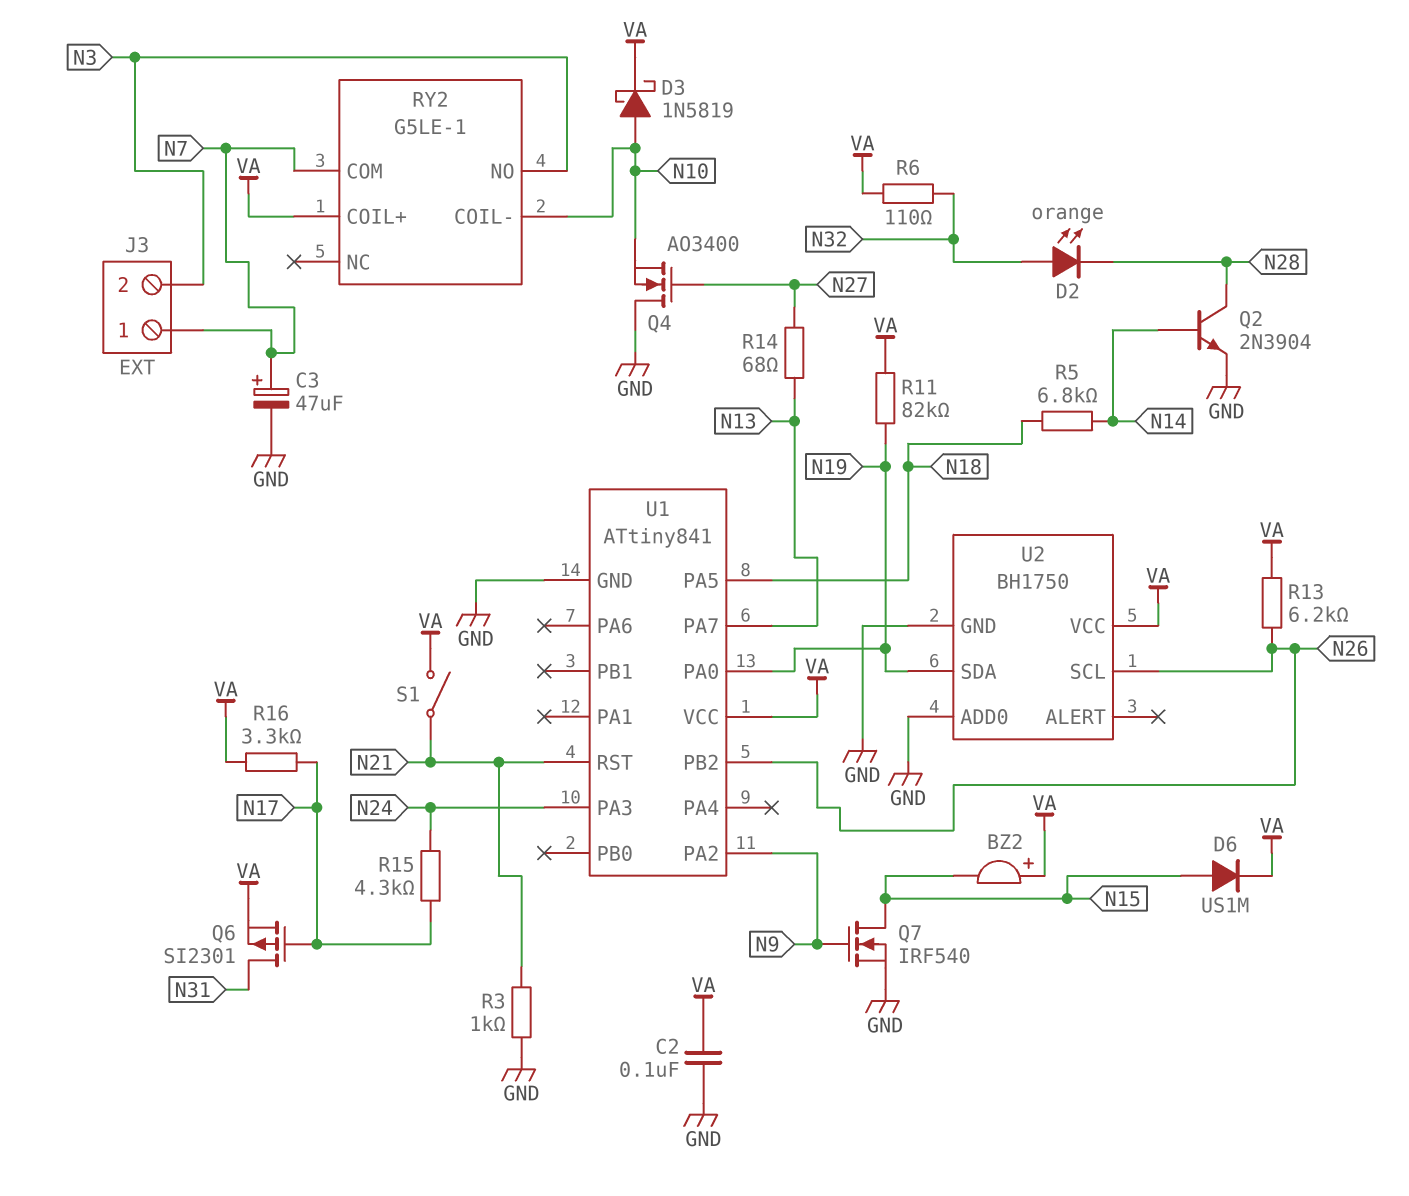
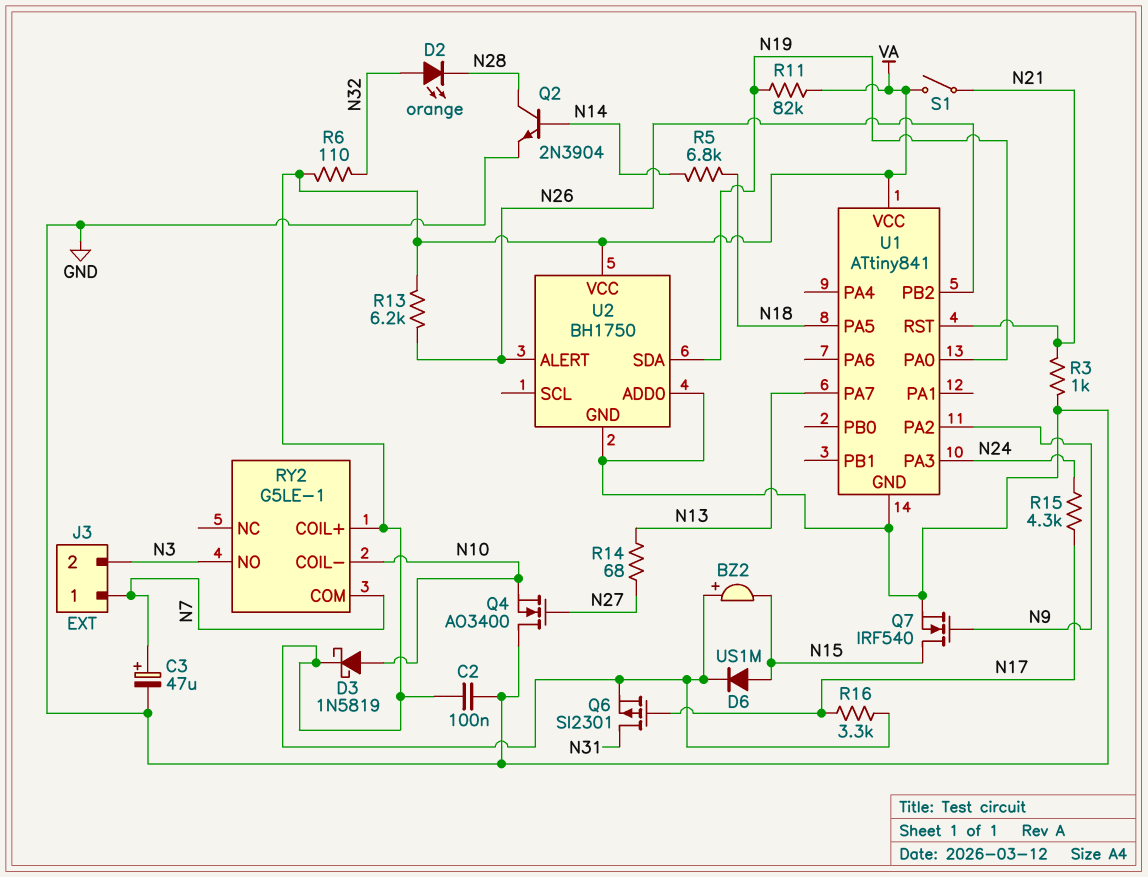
U2 pin ALERT: none -> N26
U2 pin SCL: N26 -> none

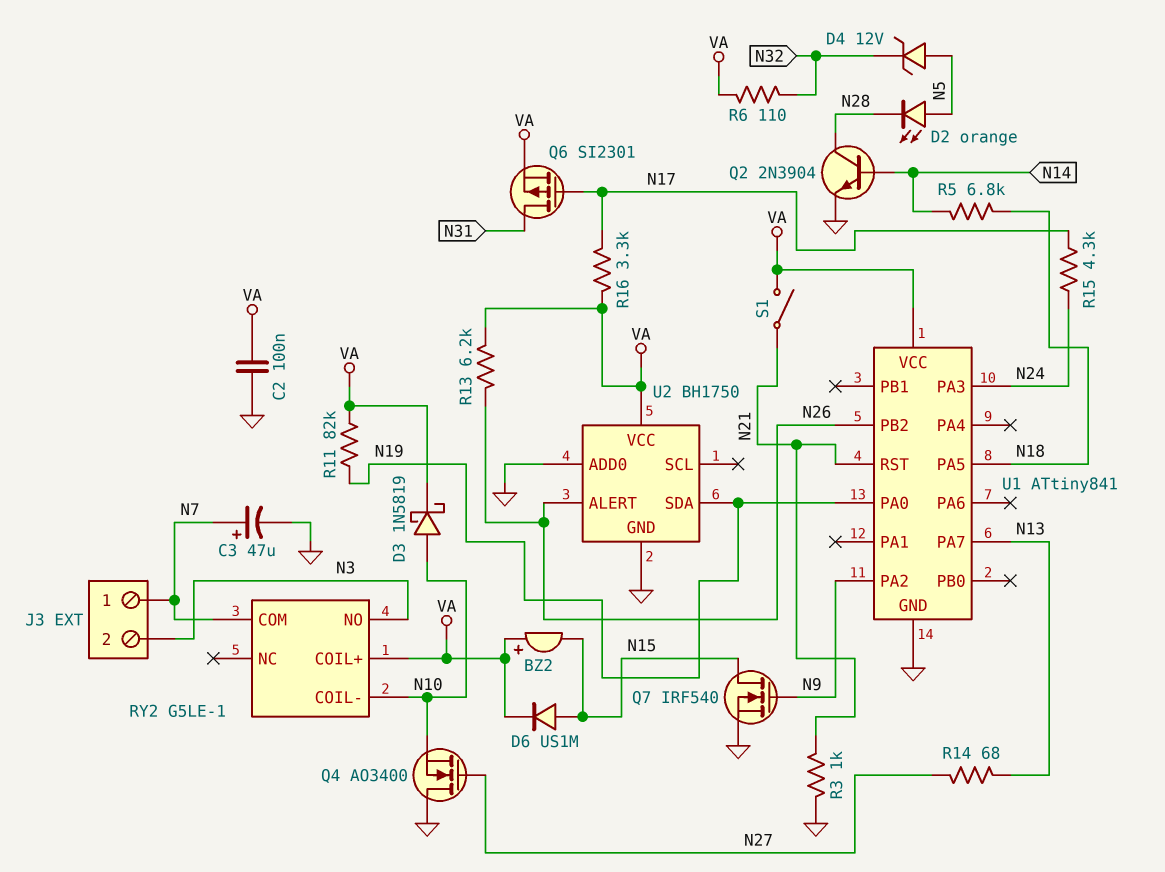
D2: LED orange (A N32, K N28) -> LED orange (A N5, K N28)
D4: none -> zener 12V (A N5, K N32)

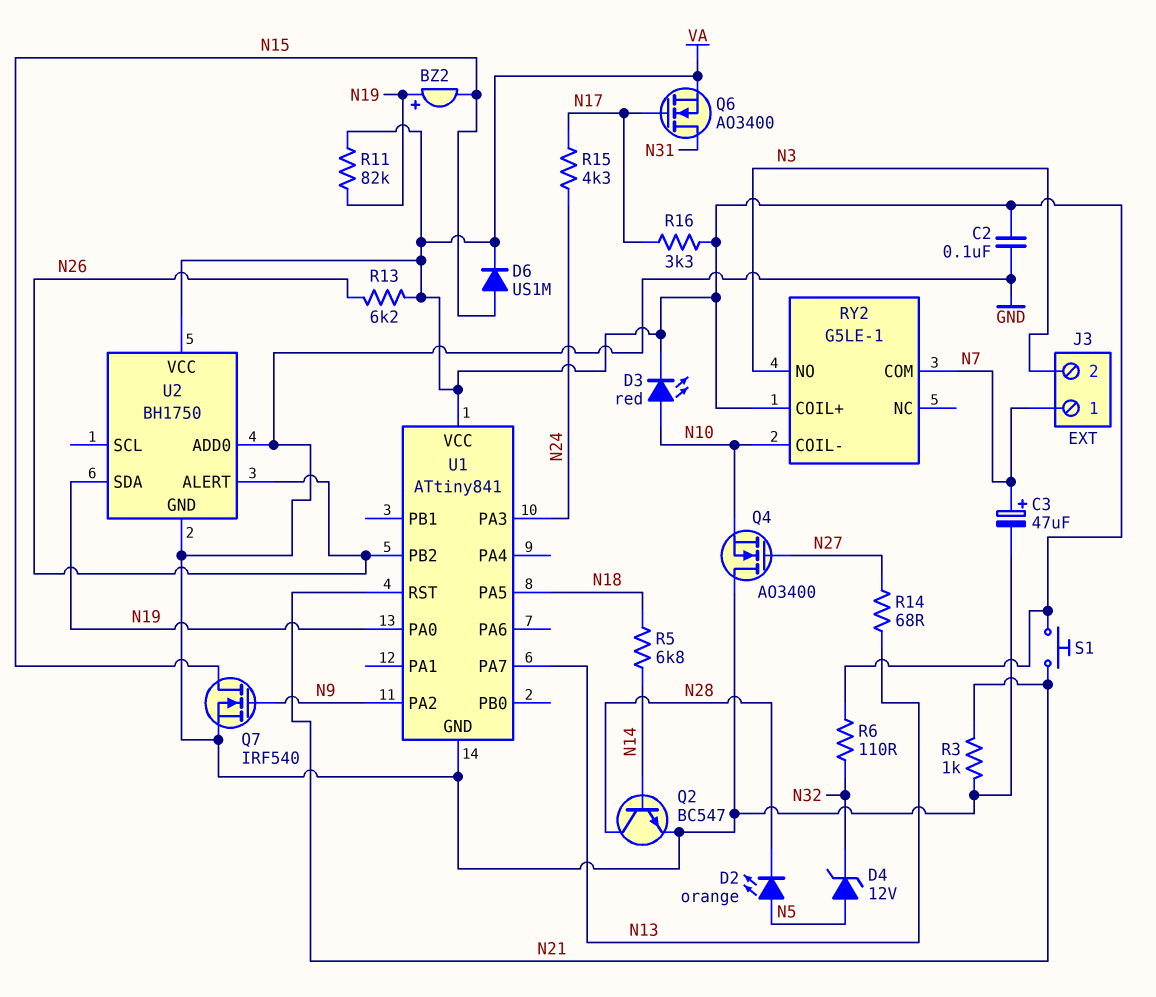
BZ2: buzzer (plus VA, minus N15) -> buzzer (plus N19, minus N15)
D3: schottky 1N5819 (A N10, K VA) -> LED red (A N10, K VA)
Q2: NPN 2N3904 (B N14, C N28, E GND) -> NPN BC547 (B N14, C N28, E GND)
Q6: PMOS SI2301 (G N17, D N31, S VA) -> NMOS AO3400 (G N17, D N31, S VA)
S1: switch (N21, VA) -> button (N21, VA)

